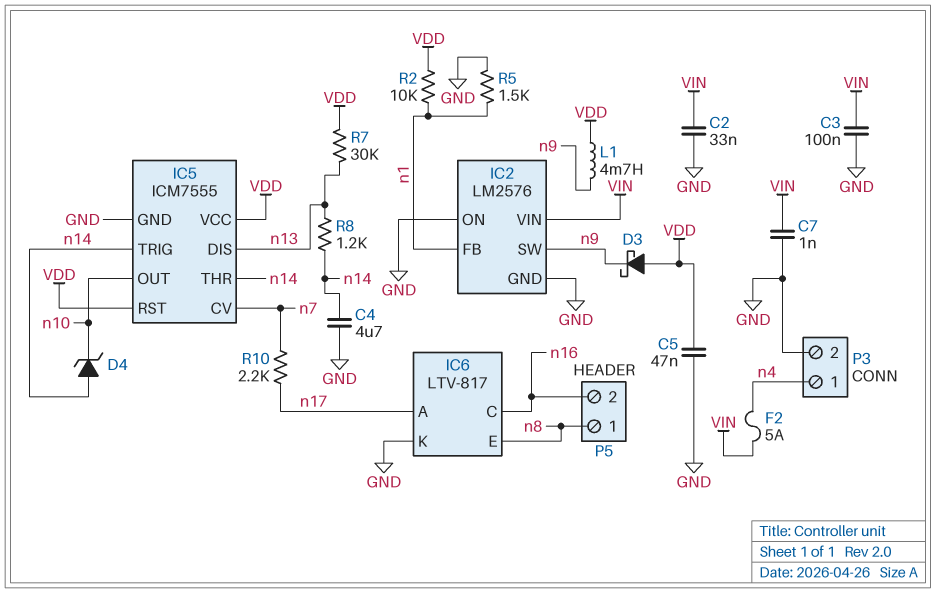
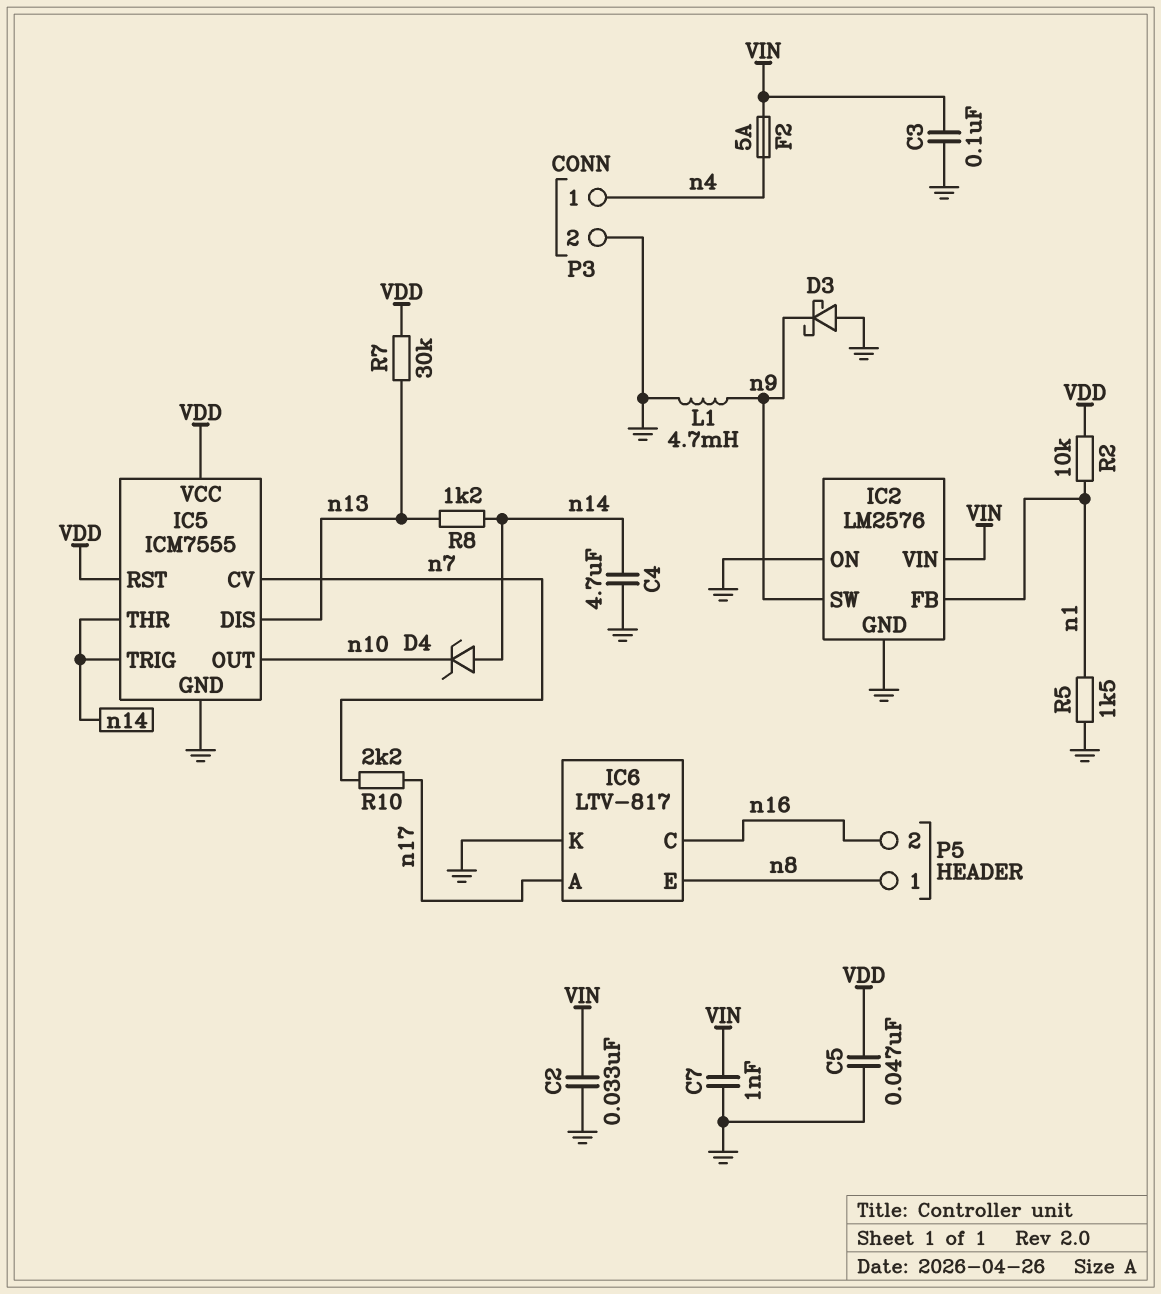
D3: schottky (A VDD, K n9) -> schottky (A GND, K n9)
L1: 4.7mH (VDD, n9) -> 4.7mH (GND, n9)

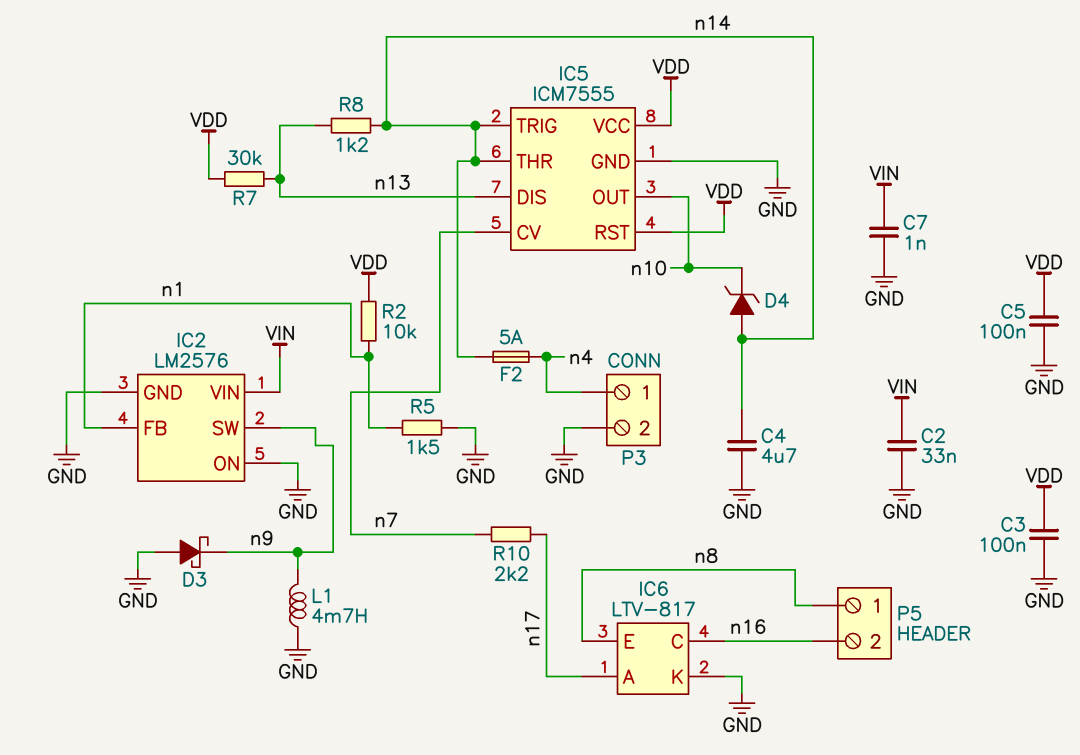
C3: 100nF (GND, VIN) -> 100nF (GND, VDD)
C5: 47nF (GND, VDD) -> 100nF (GND, VDD)
F2: 5A (VIN, n4) -> 5A (n4, n14)

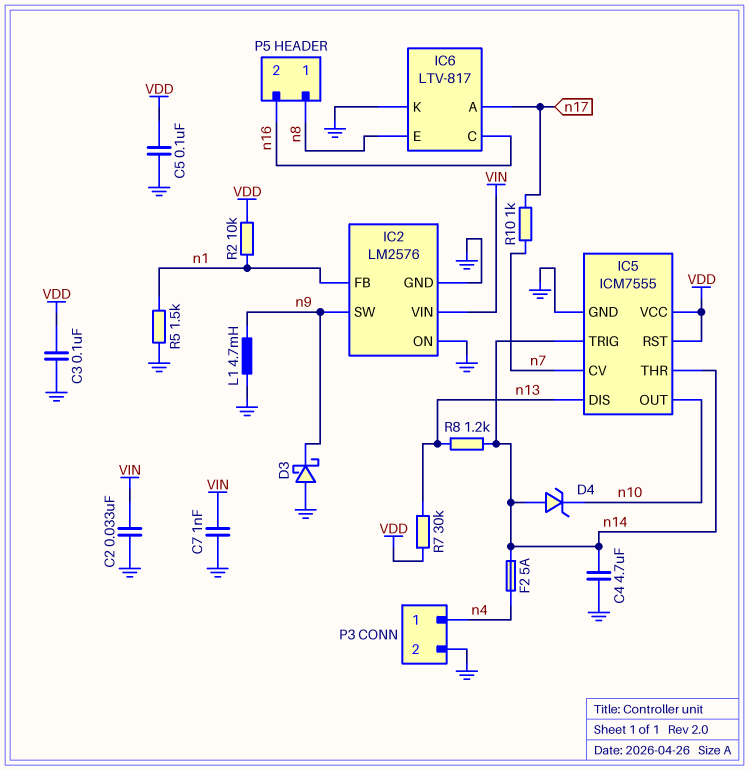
R10: 2.2k (n7, n17) -> 1k (n7, n17)

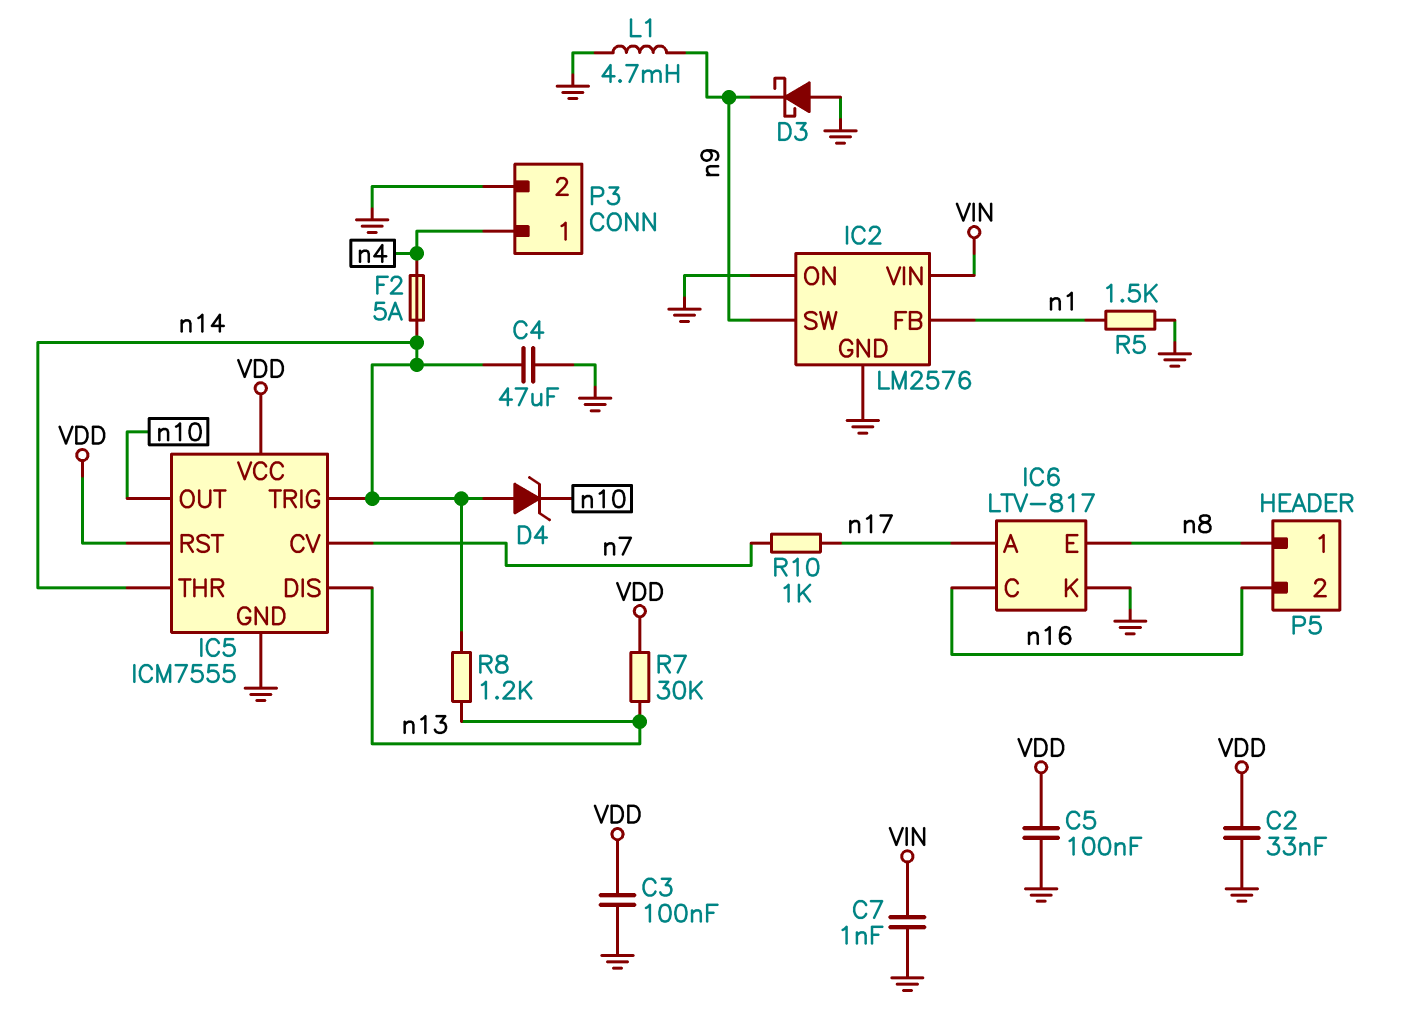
C2: 33nF (GND, VIN) -> 33nF (GND, VDD)
C4: 4.7uF (GND, n14) -> 47uF (GND, n14)
R2: 10k (VDD, n1) -> none

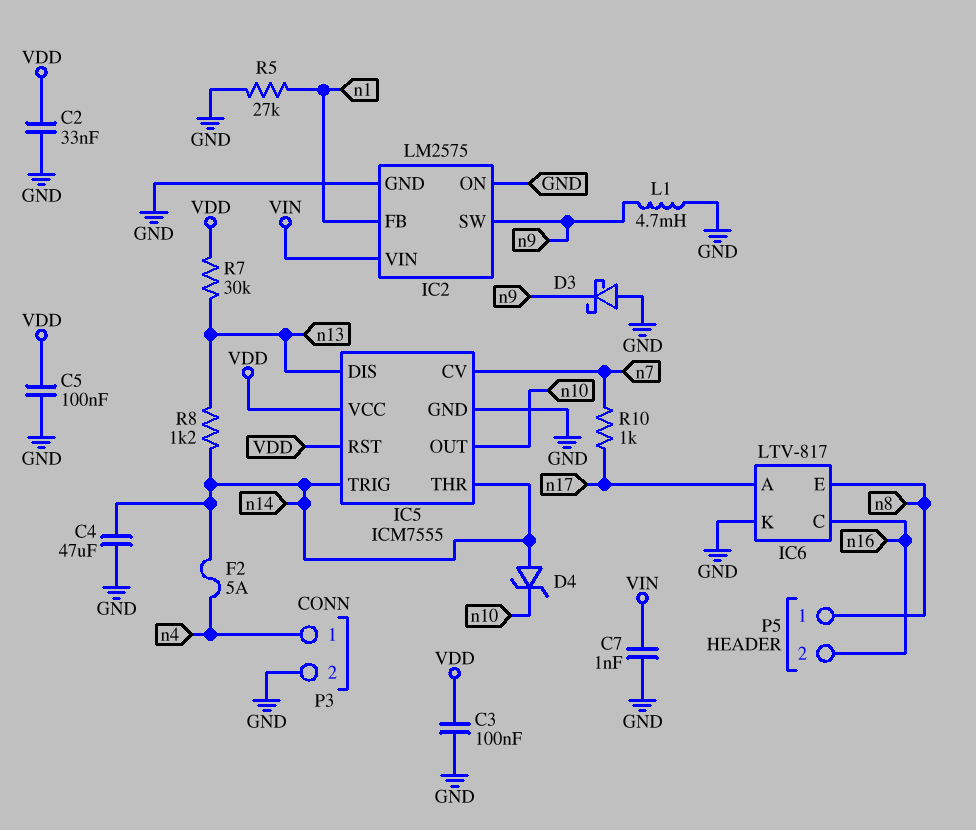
IC2: LM2576 -> LM2575
R5: 1.5k (GND, n1) -> 27k (GND, n1)

